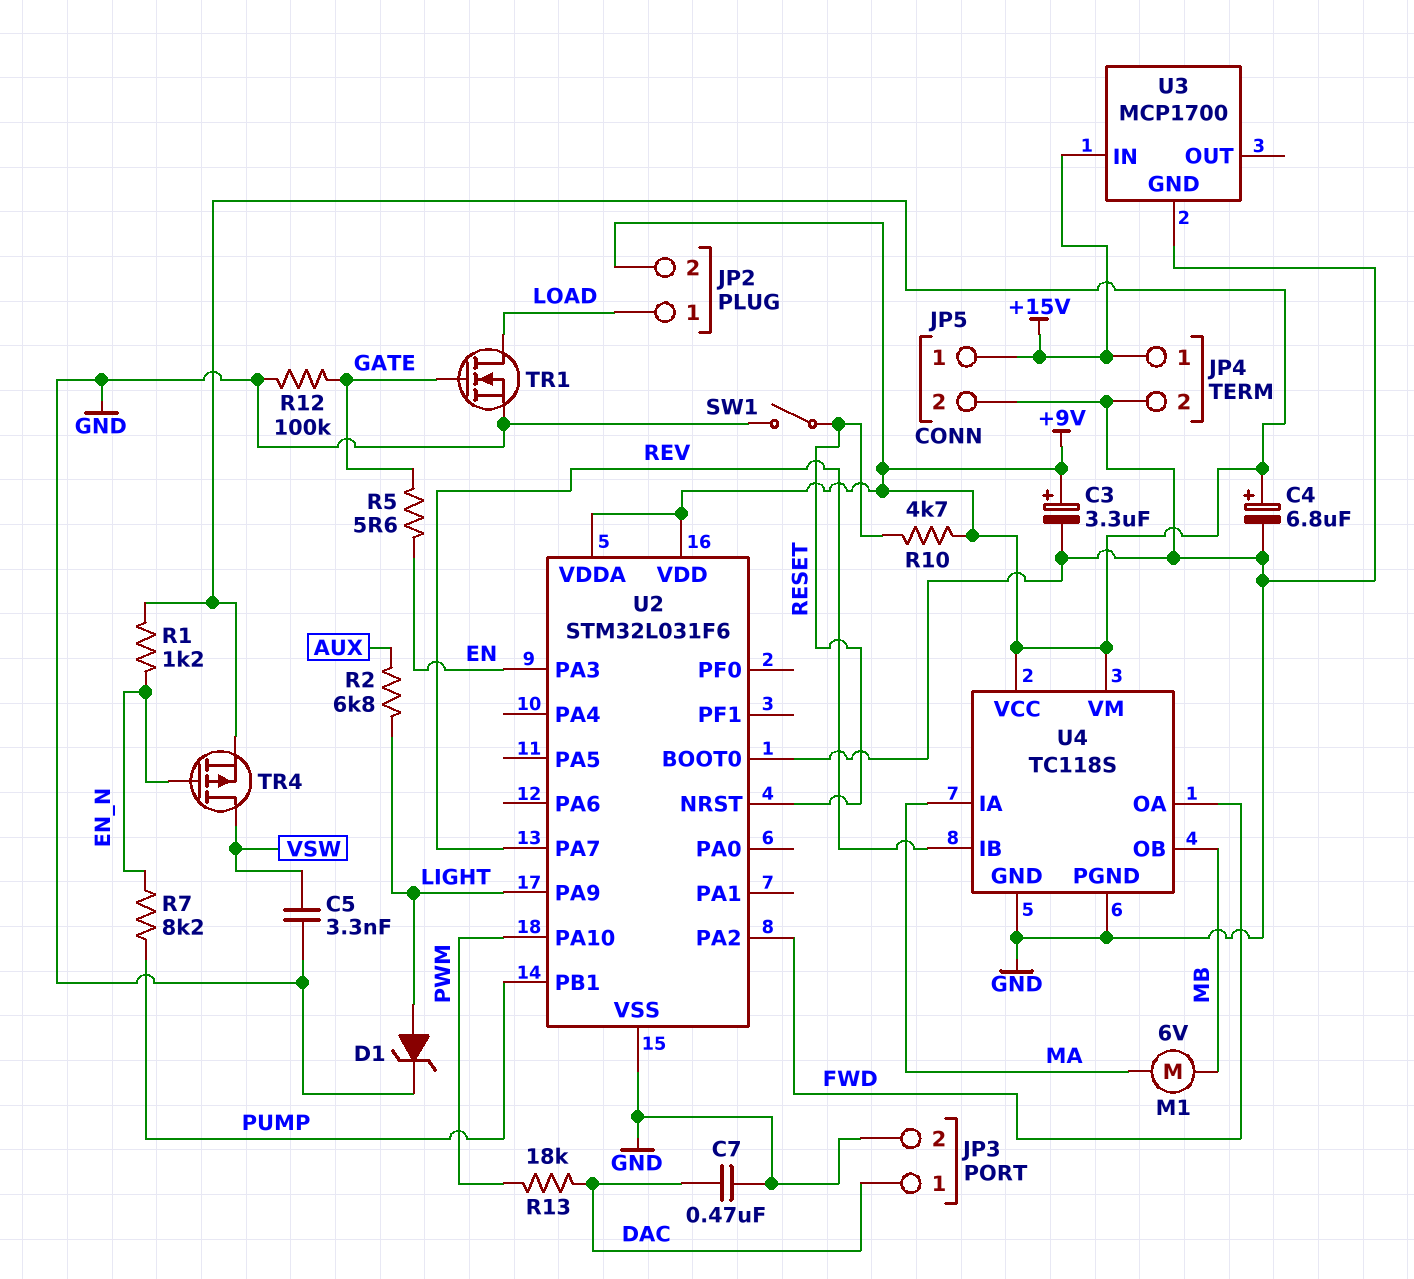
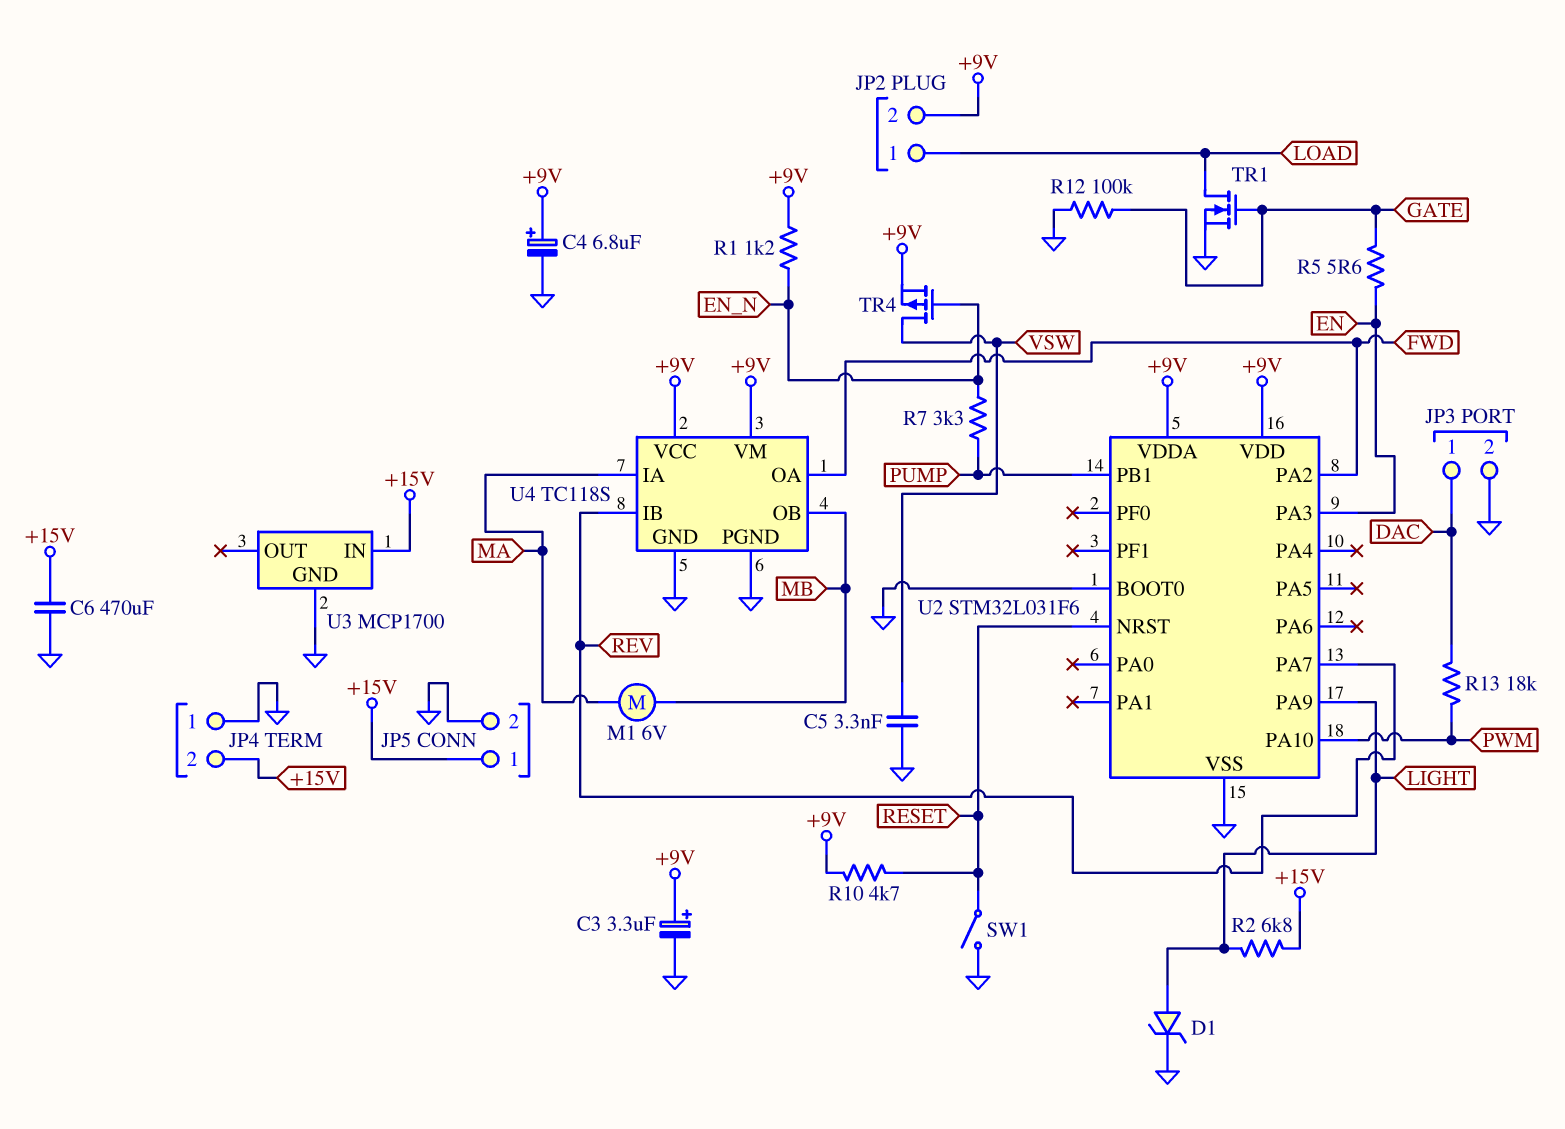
C6: none -> 470uF (+15V, GND)
C7: 470nF (DAC, GND) -> none
JP4 pin 1: +15V -> GND
JP4 pin 2: GND -> +15V
R2: 6.8k (AUX, LIGHT) -> 6.8k (+15V, LIGHT)
R7: 8.2k (EN_N, PUMP) -> 3.3k (EN_N, PUMP)

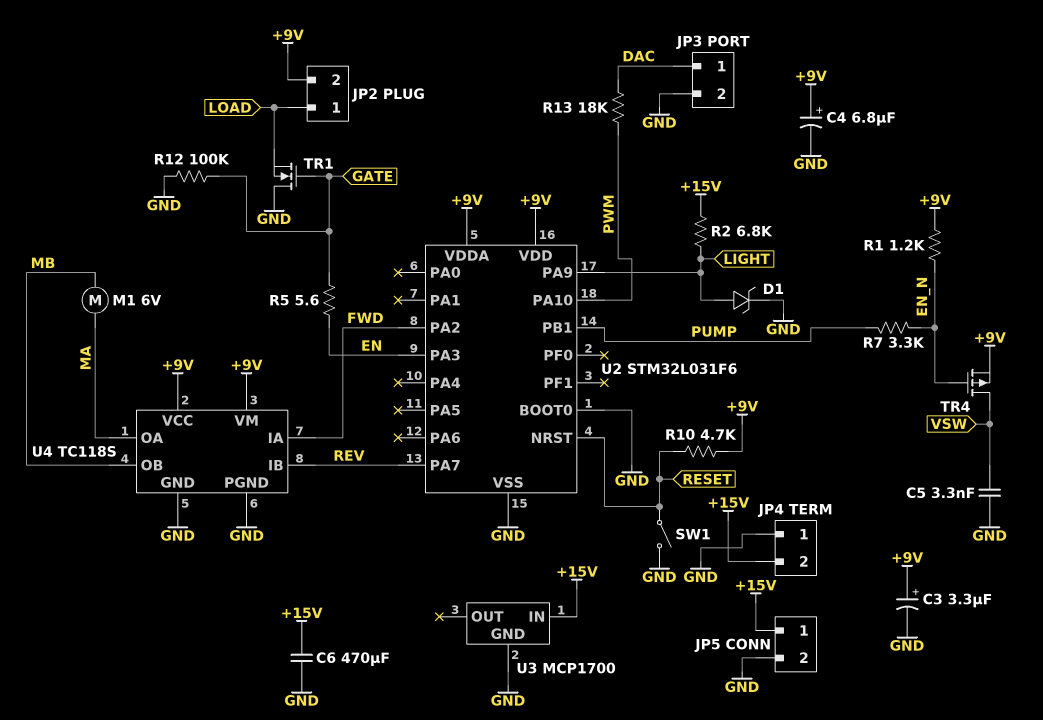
TR1: NMOS (G GATE, D LOAD, S GND) -> NMOS (G GATE, D GND, S LOAD)
U4 pin IA: MA -> FWD
U4 pin OA: FWD -> MA

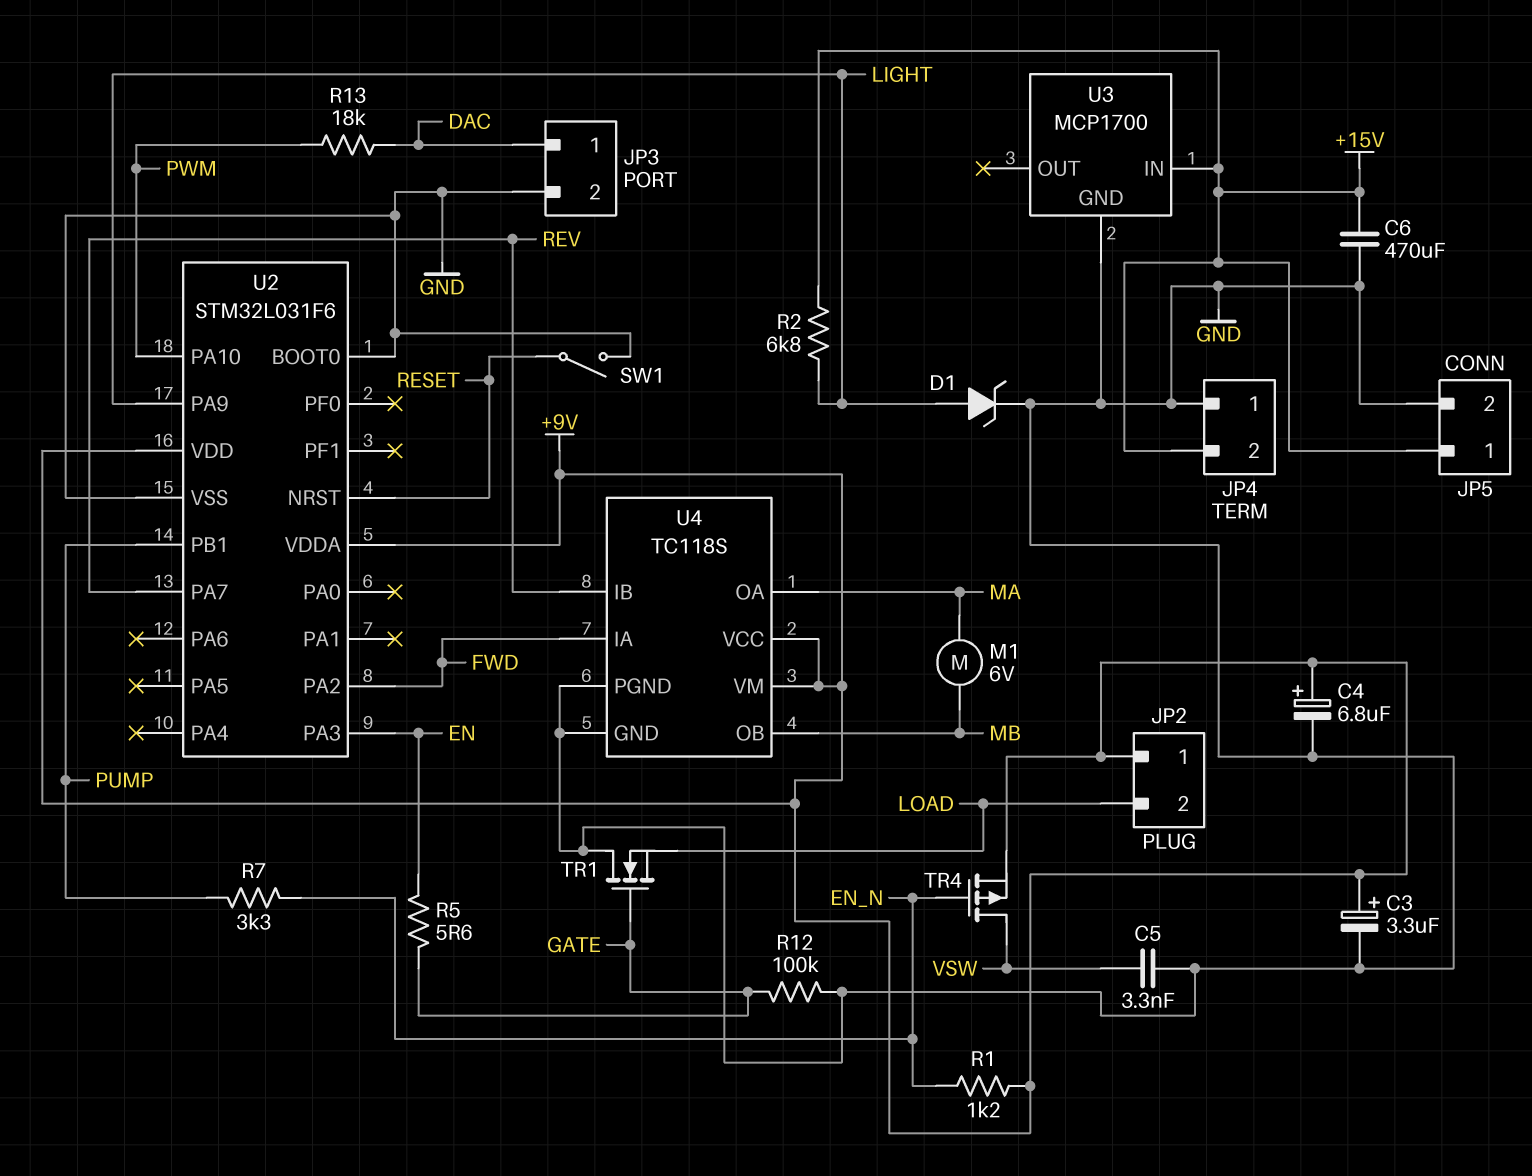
JP2 pin 1: LOAD -> +9V
JP2 pin 2: +9V -> LOAD
R10: 4.7k (+9V, RESET) -> none

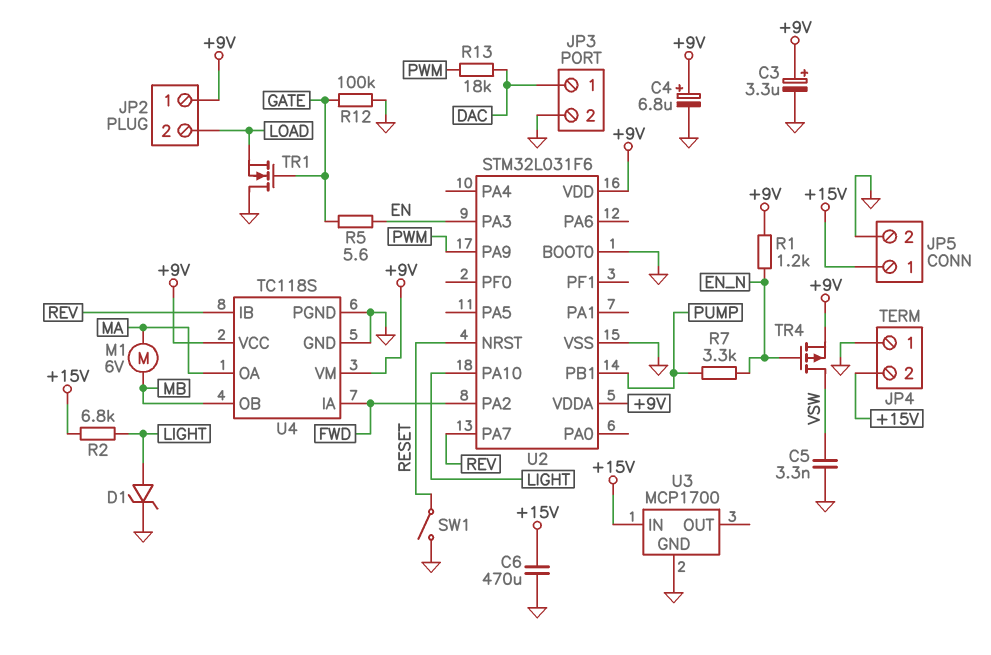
U2 pin PA9: LIGHT -> PWM
U2 pin PA10: PWM -> LIGHT

